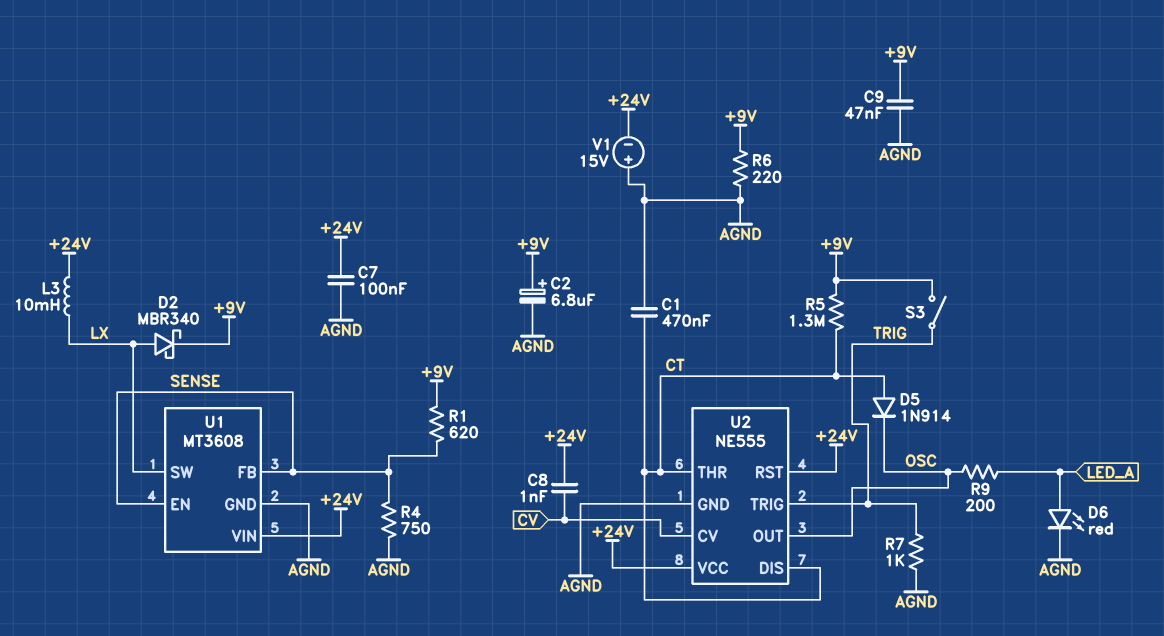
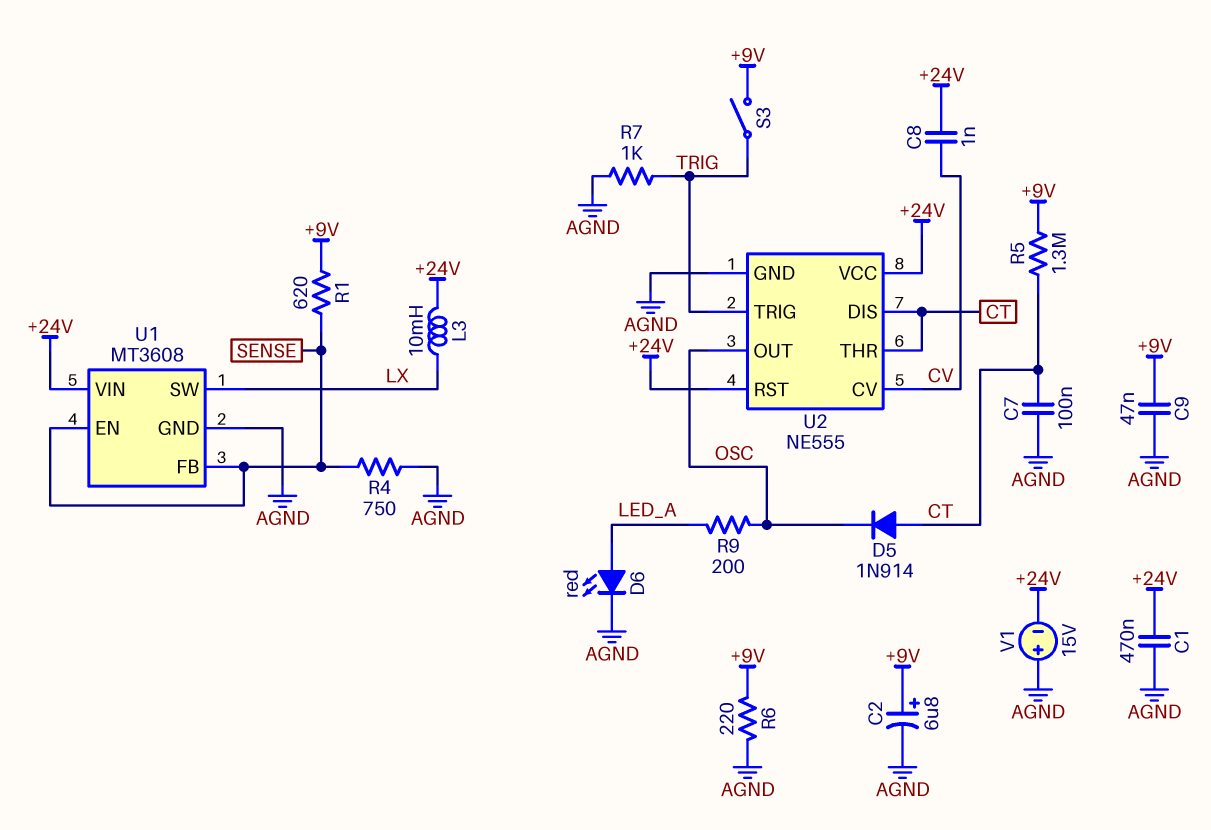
C1: 470nF (AGND, CT) -> 470nF (+24V, AGND)
C7: 100nF (+24V, AGND) -> 100nF (AGND, CT)
D2: schottky MBR340 (A LX, K +9V) -> none

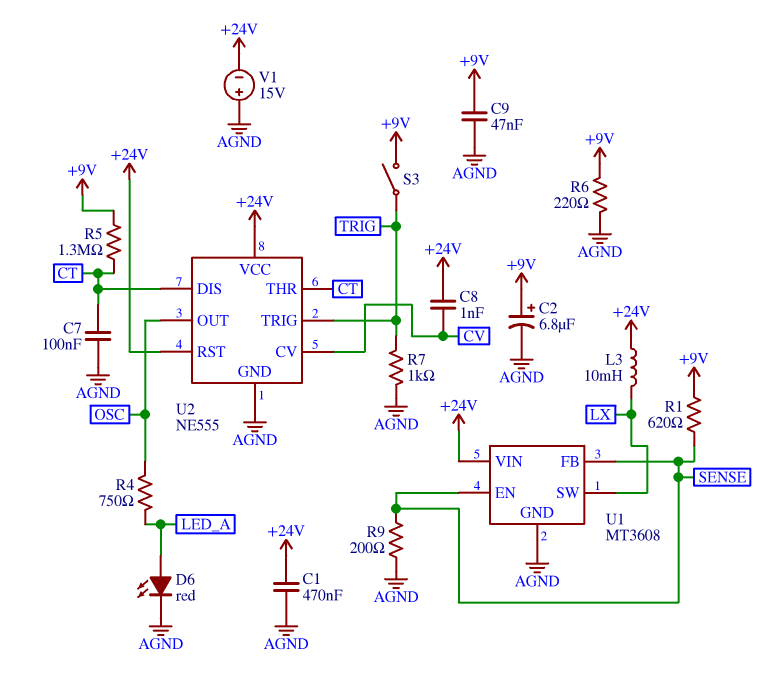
D5: diode 1N914 (A CT, K OSC) -> none
R4: 750 (AGND, SENSE) -> 750 (LED_A, OSC)
R9: 200 (LED_A, OSC) -> 200 (AGND, SENSE)

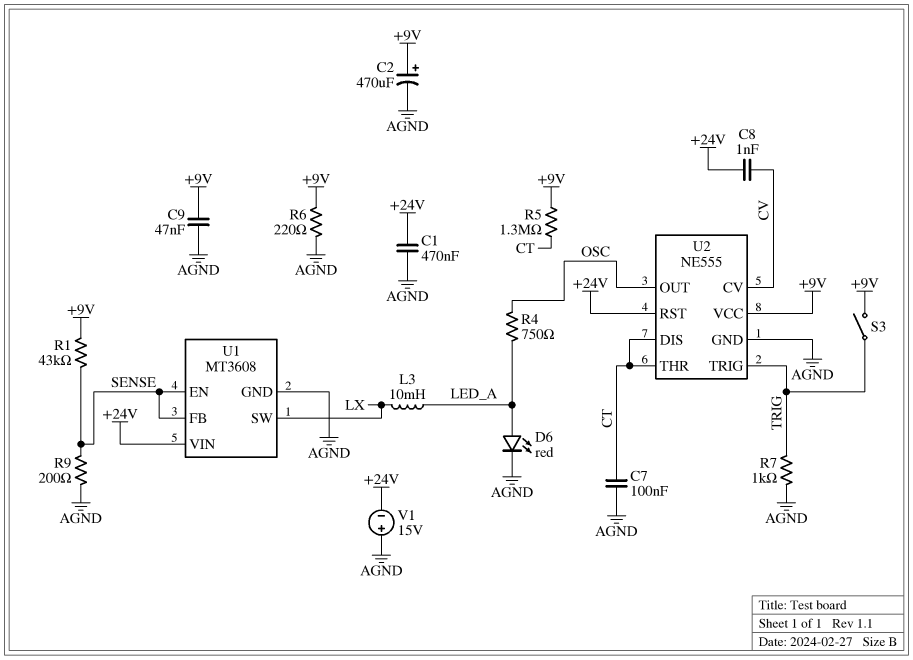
C2: 6.8uF (plus +9V, minus AGND) -> 470uF (plus +9V, minus AGND)
L3: 10mH (+24V, LX) -> 10mH (LED_A, LX)
R1: 620 (+9V, SENSE) -> 43k (+9V, SENSE)
U2 pin VCC: +24V -> +9V

